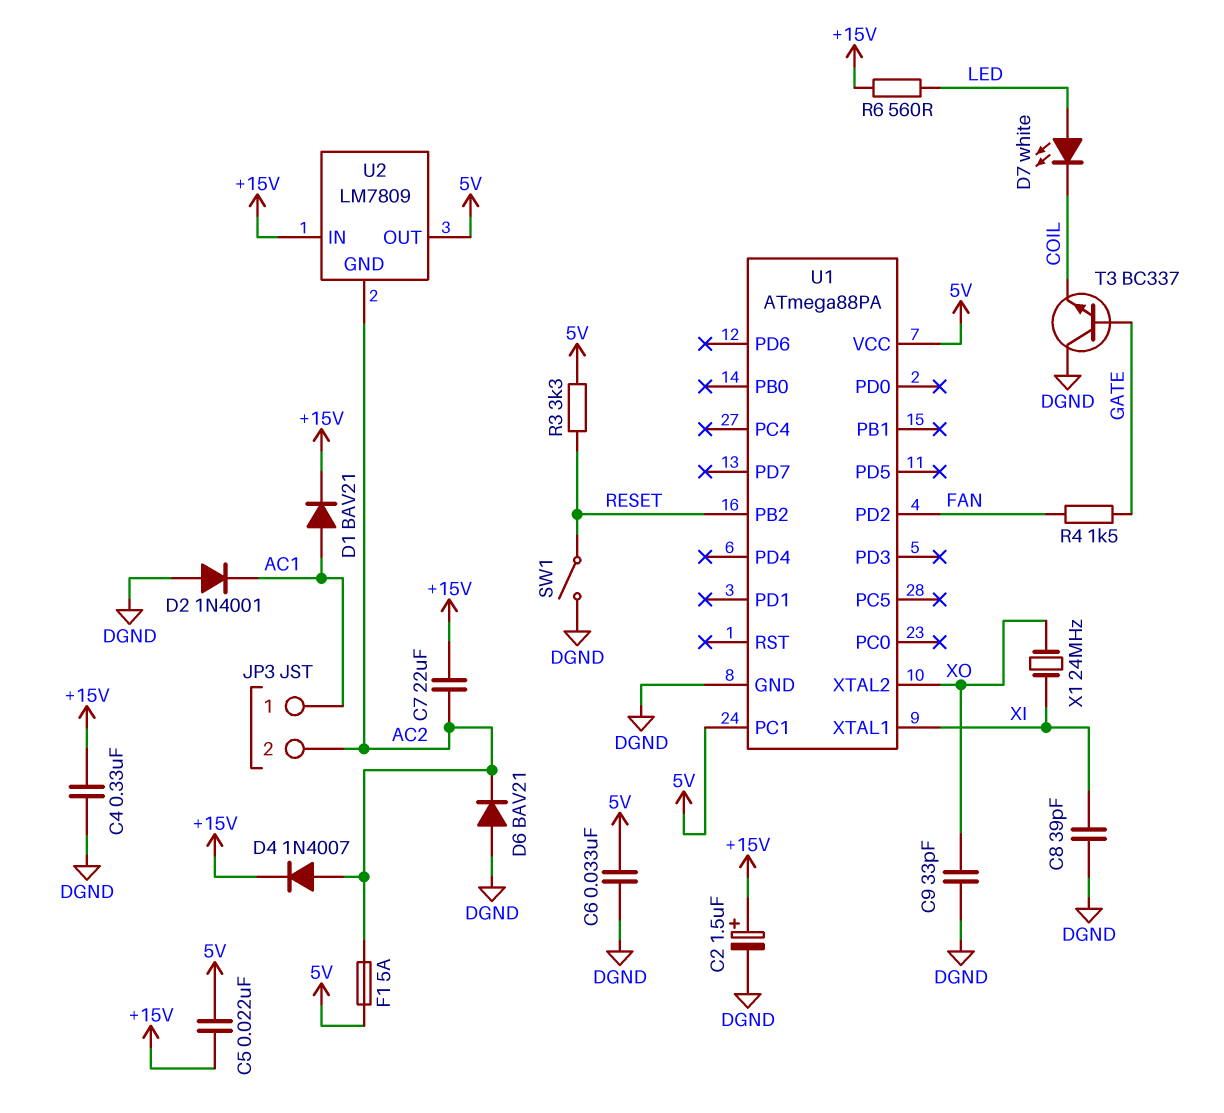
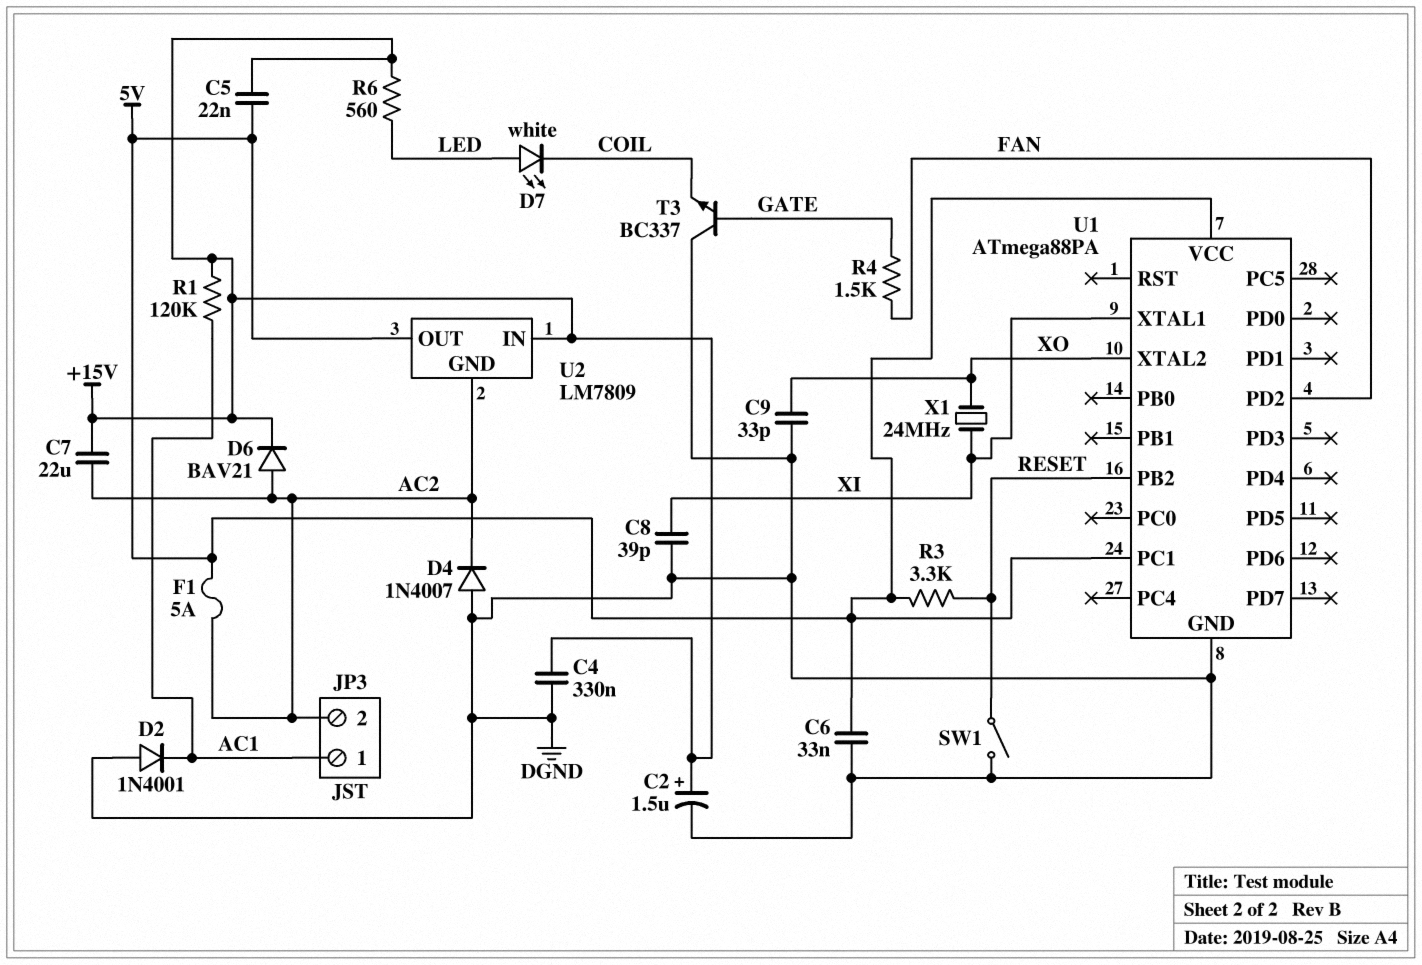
D1: diode BAV21 (A AC1, K +15V) -> none
D4: diode 1N4007 (A AC2, K +15V) -> diode 1N4007 (A DGND, K AC2)
D6: diode BAV21 (A DGND, K AC2) -> diode BAV21 (A AC2, K +15V)
R1: none -> 120k (+15V, AC1)

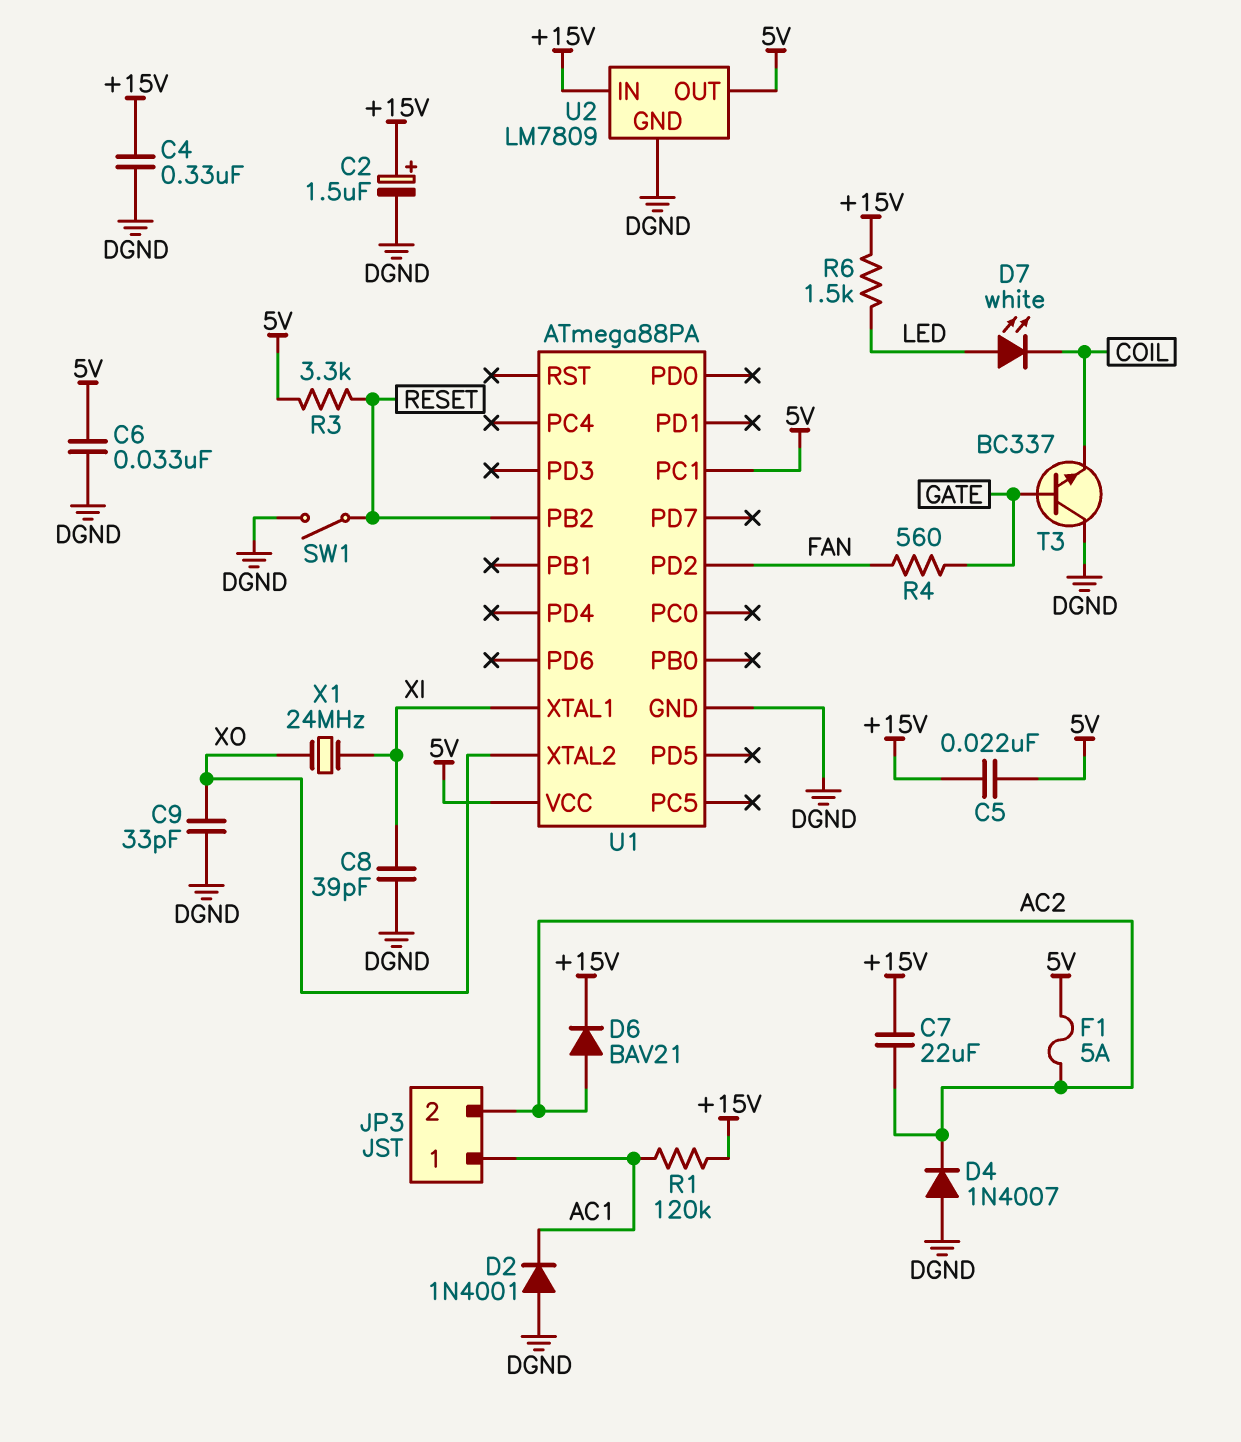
R4: 1.5k (FAN, GATE) -> 560 (FAN, GATE)
R6: 560 (+15V, LED) -> 1.5k (+15V, LED)
U2 pin GND: AC2 -> DGND

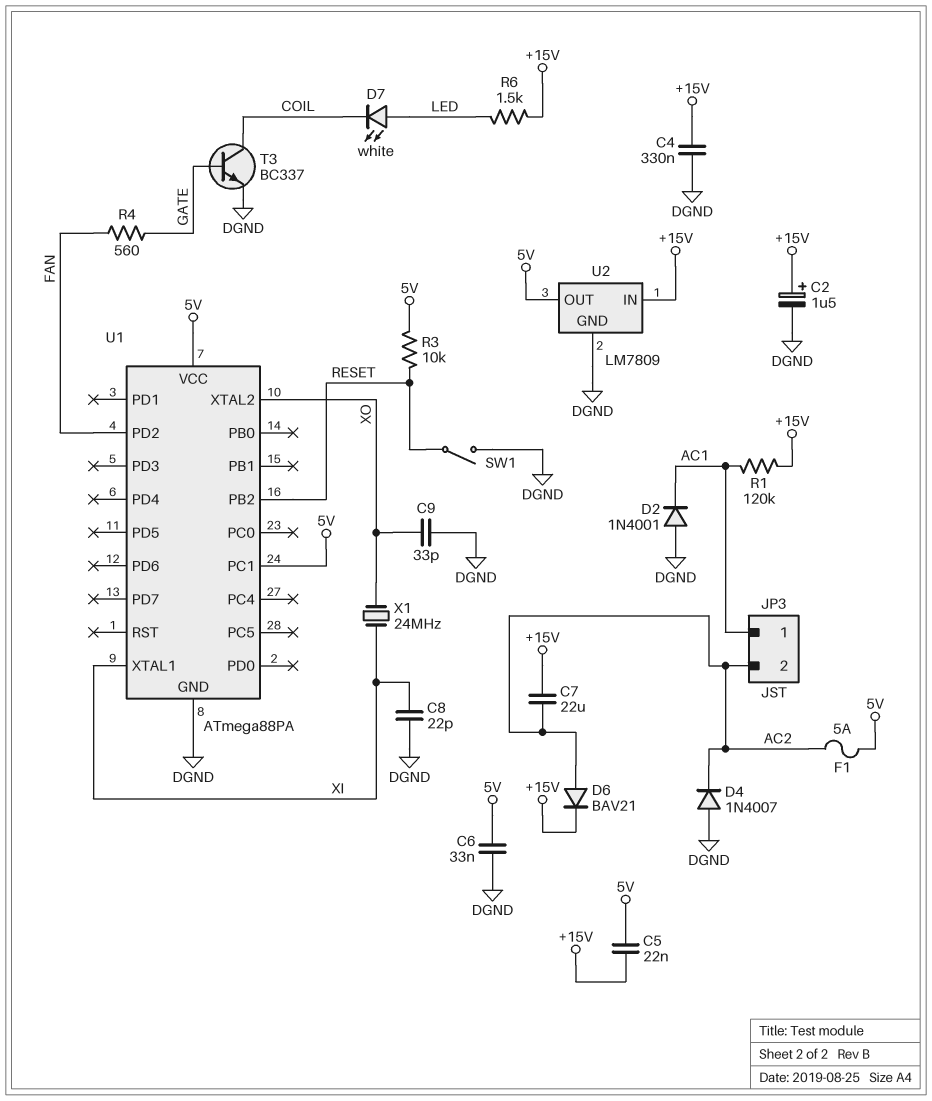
C8: 39pF (DGND, XI) -> 22pF (DGND, XI)
R3: 3.3k (5V, RESET) -> 10k (5V, RESET)
T3: NPN BC337 (B GATE, C DGND, E COIL) -> NPN BC337 (B GATE, C COIL, E DGND)

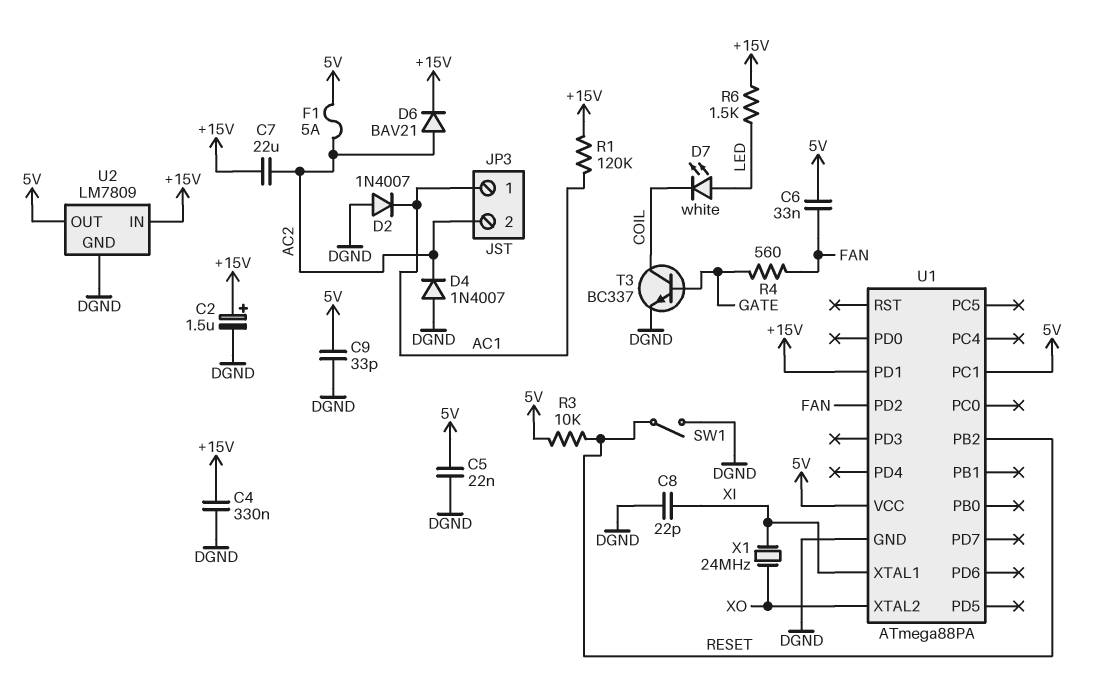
C5: 22nF (+15V, 5V) -> 22nF (5V, DGND)
C6: 33nF (5V, DGND) -> 33nF (5V, FAN)
C9: 33pF (DGND, XO) -> 33pF (5V, DGND)
D2: diode 1N4001 (A DGND, K AC1) -> diode 1N4007 (A DGND, K AC1)
U1 pin PD1: none -> +15V

